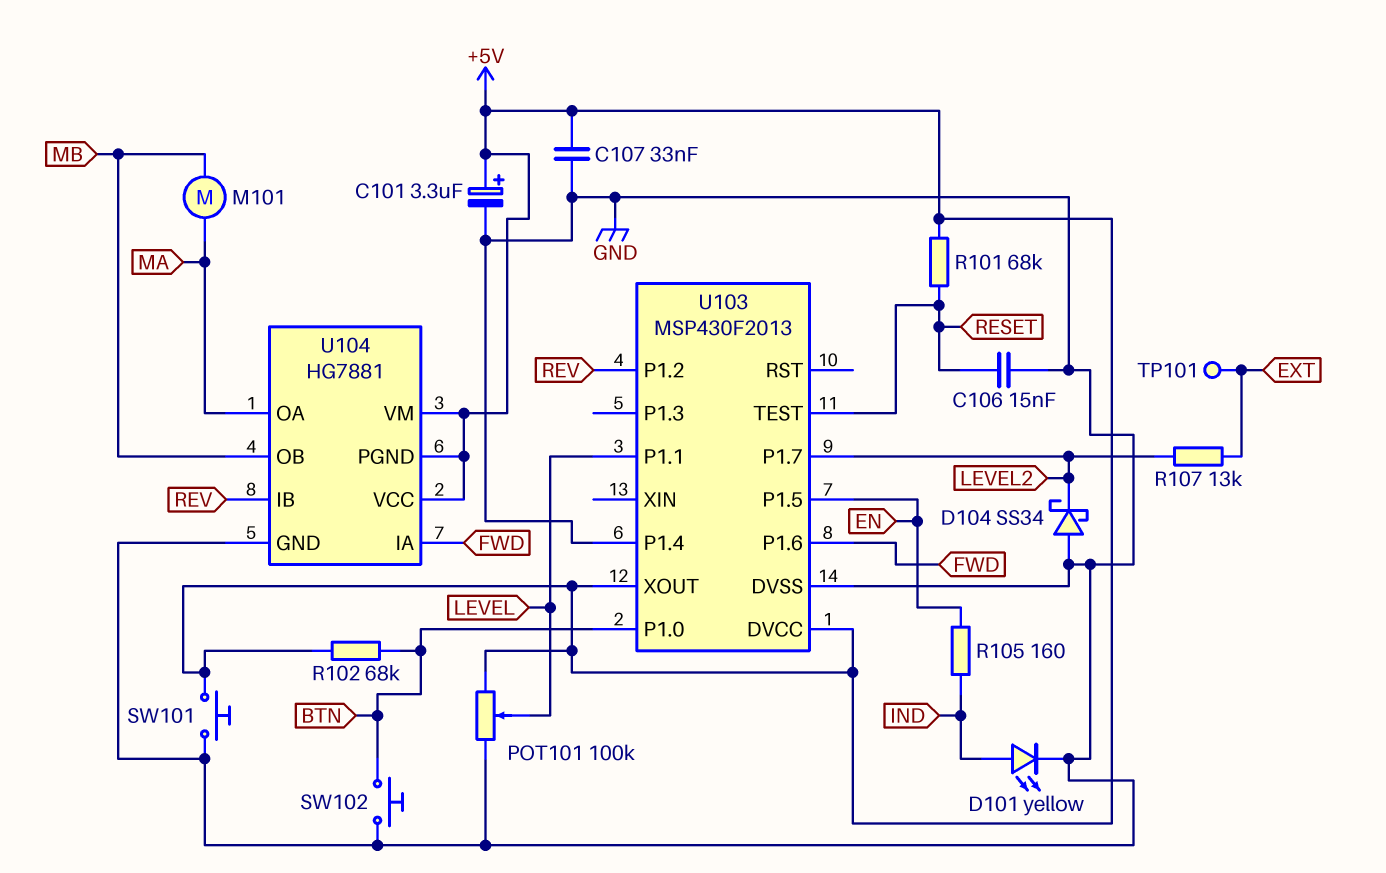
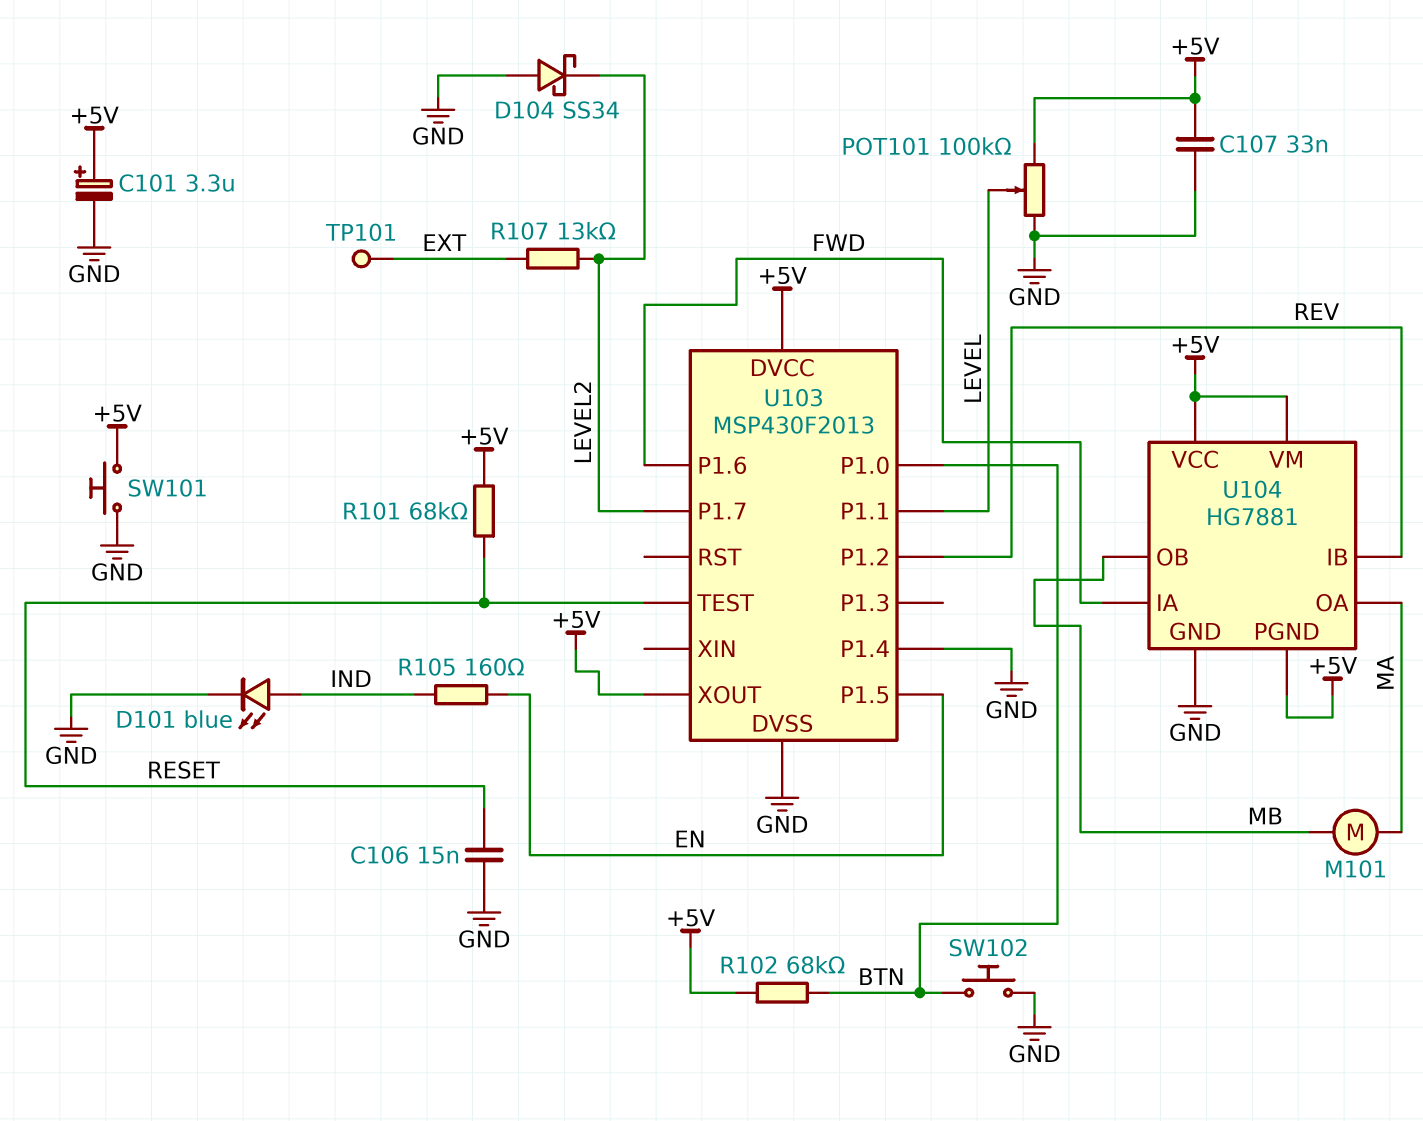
D101: LED yellow (A IND, K GND) -> LED blue (A IND, K GND)

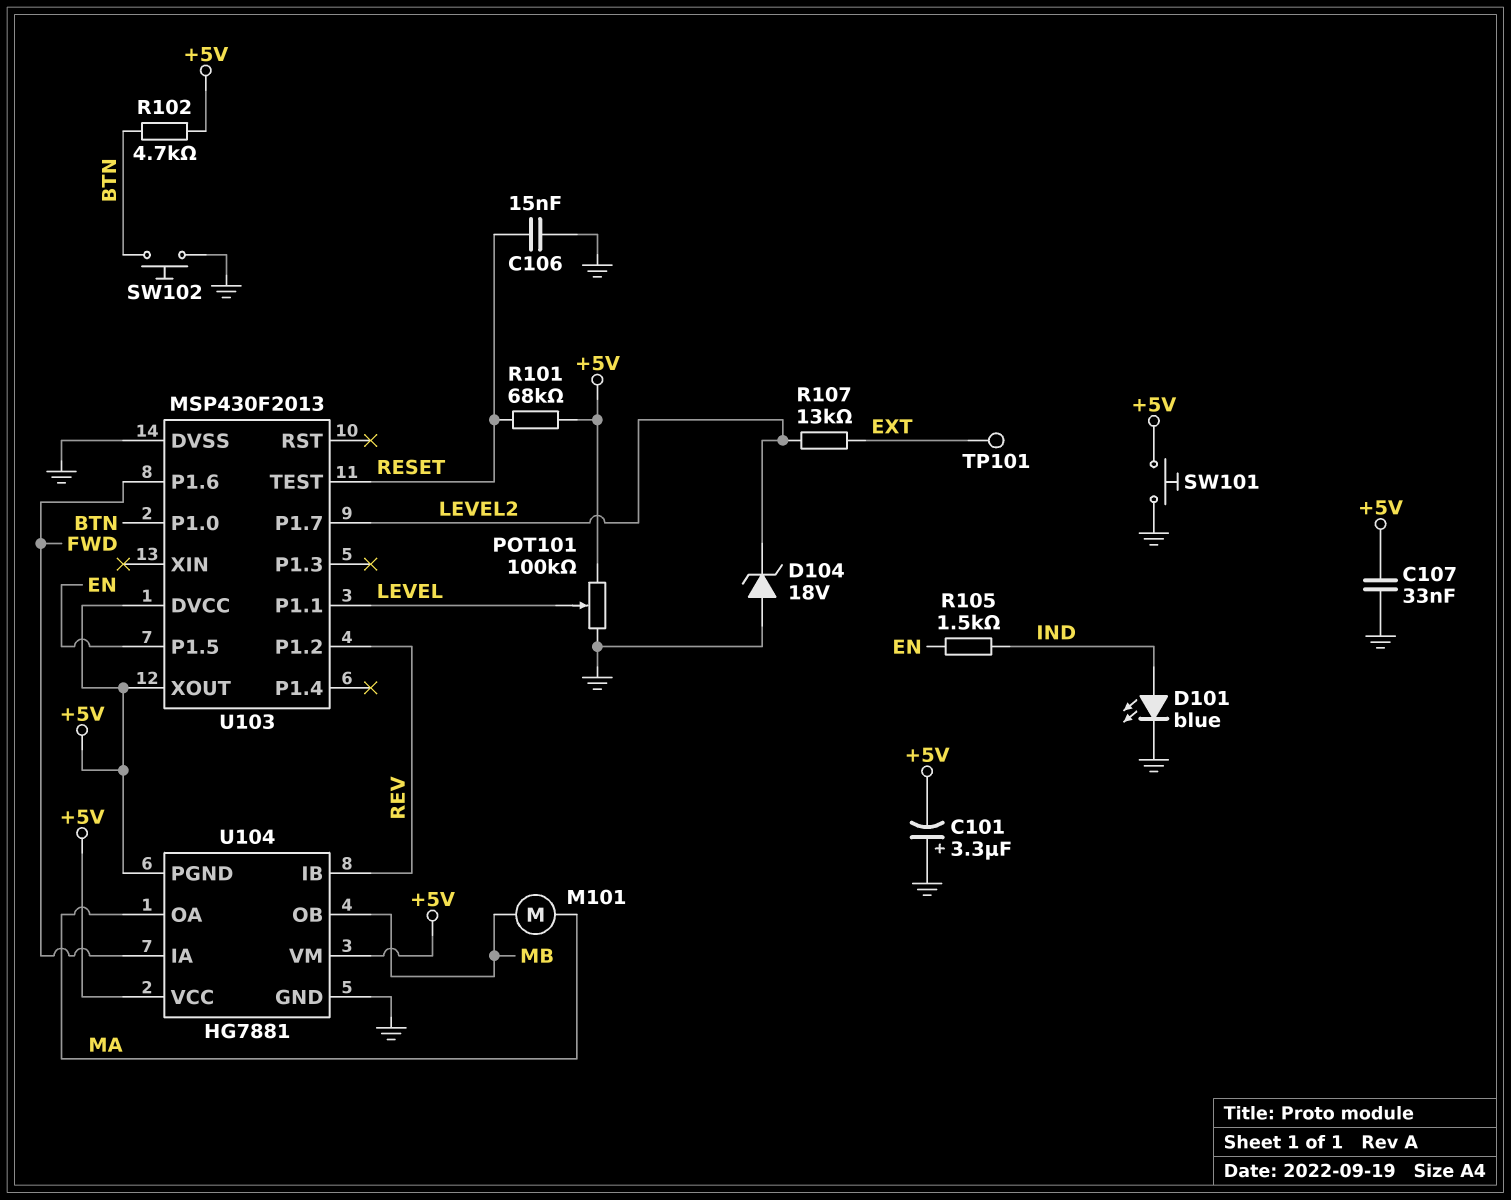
C101: 3.3uF (plus +5V, minus GND) -> 3.3uF (plus GND, minus +5V)
D104: schottky SS34 (A GND, K LEVEL2) -> zener 18V (A GND, K LEVEL2)
R102: 68k (+5V, BTN) -> 4.7k (+5V, BTN)
R105: 160 (EN, IND) -> 1.5k (EN, IND)
U103 pin P1.4: GND -> none

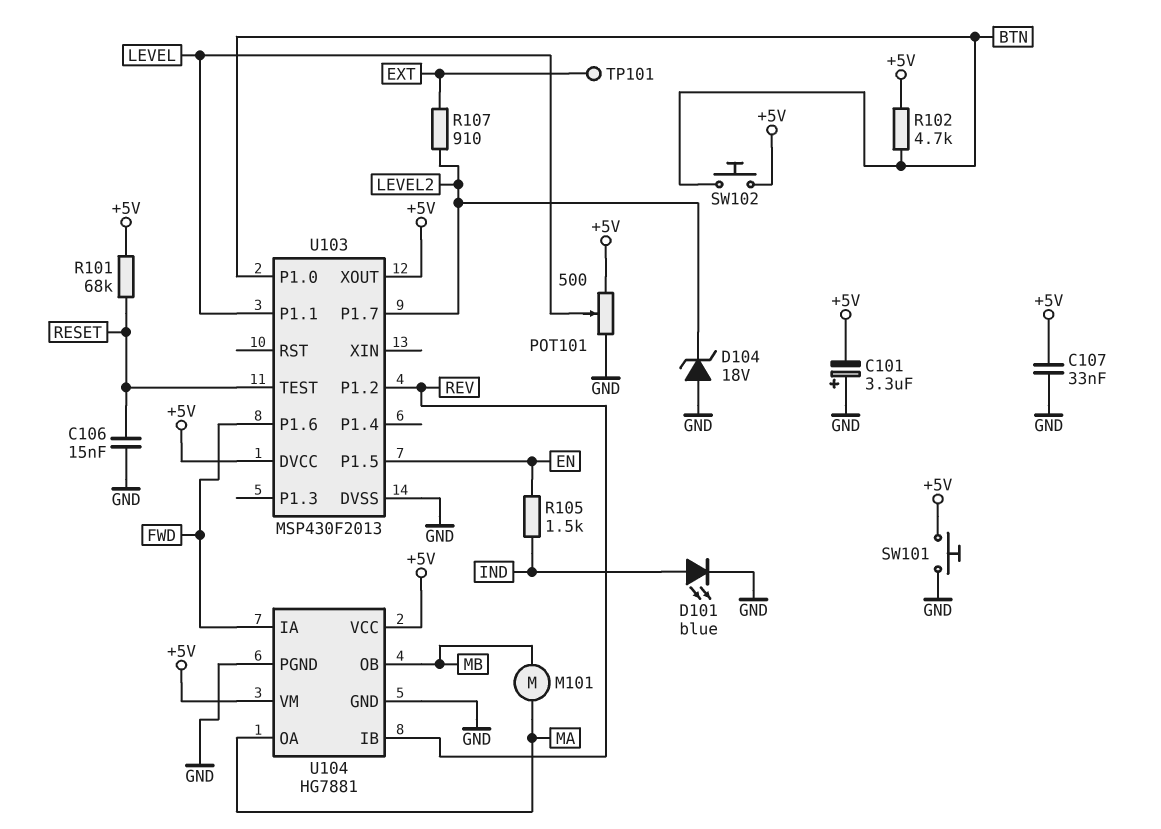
POT101: 100k (+5V, GND, wiper LEVEL) -> 500 (+5V, GND, wiper LEVEL)
R107: 13k (EXT, LEVEL2) -> 910 (EXT, LEVEL2)
SW102: button (BTN, GND) -> button (+5V, BTN)
U104 pin PGND: +5V -> GND

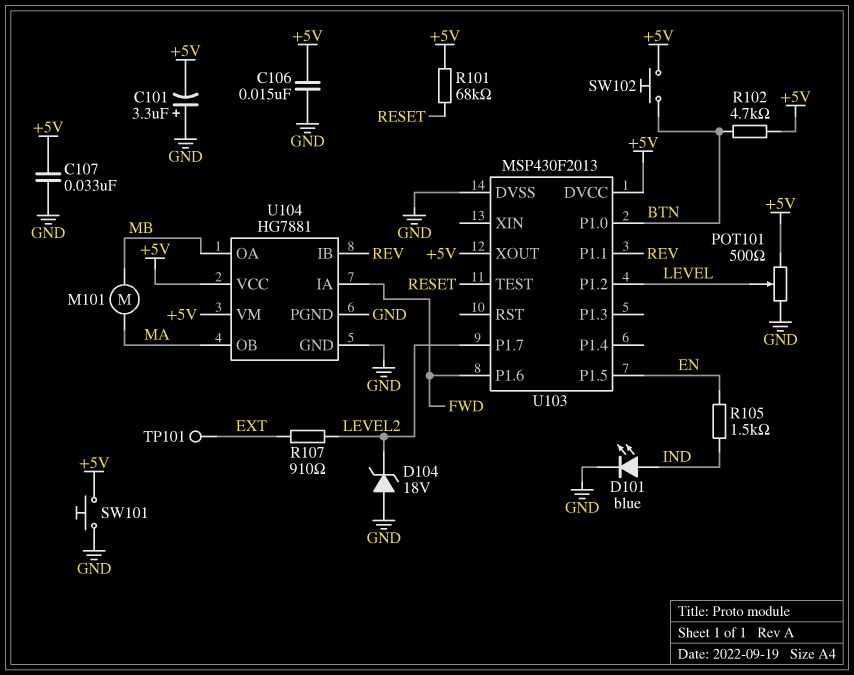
C106: 15nF (GND, RESET) -> 15nF (+5V, GND)
U103 pin P1.1: LEVEL -> REV
U103 pin P1.2: REV -> LEVEL
U104 pin OA: MA -> MB
U104 pin OB: MB -> MA

